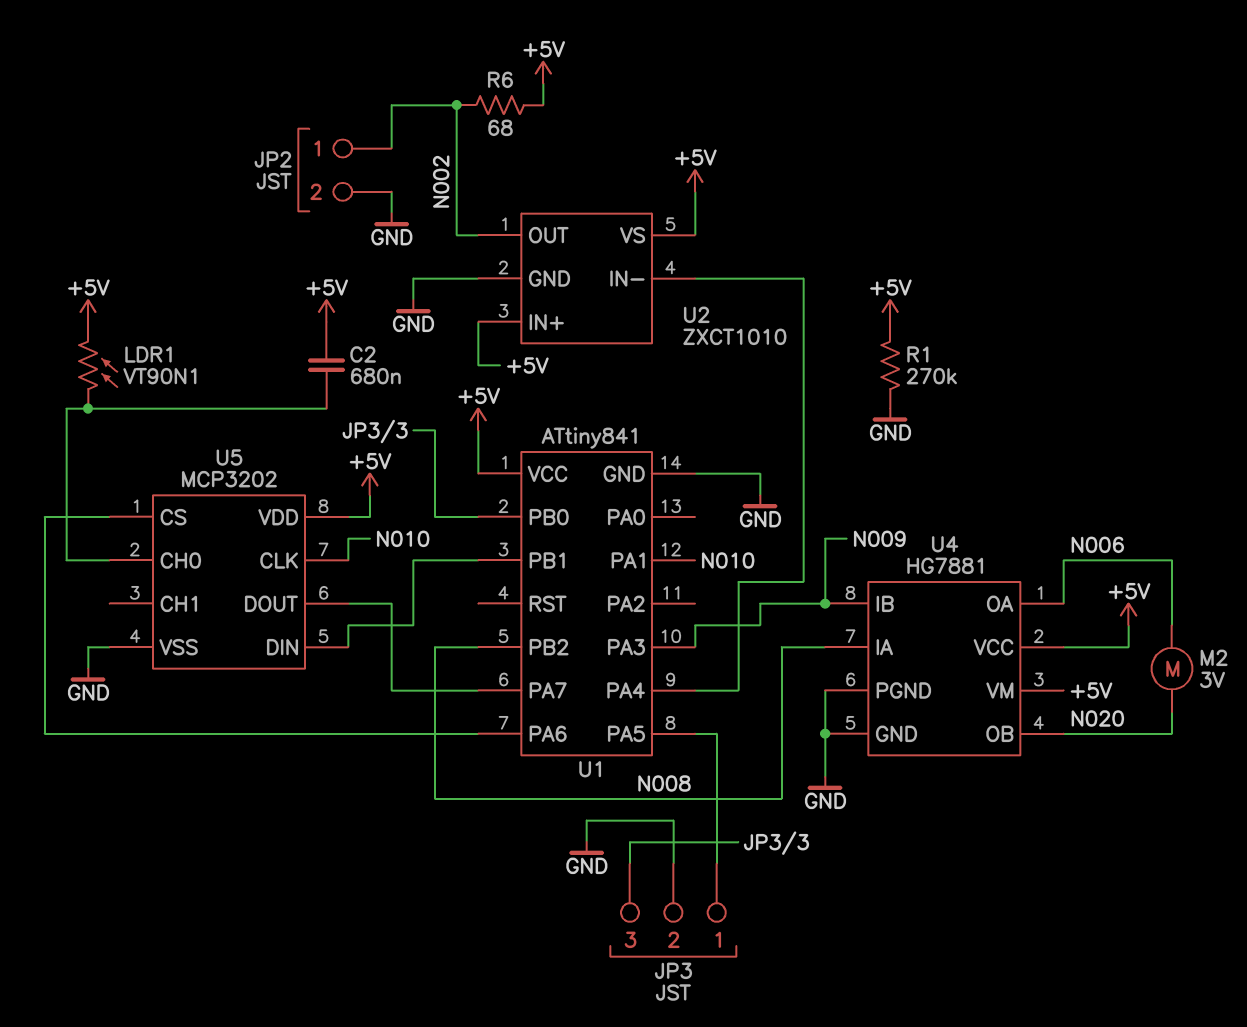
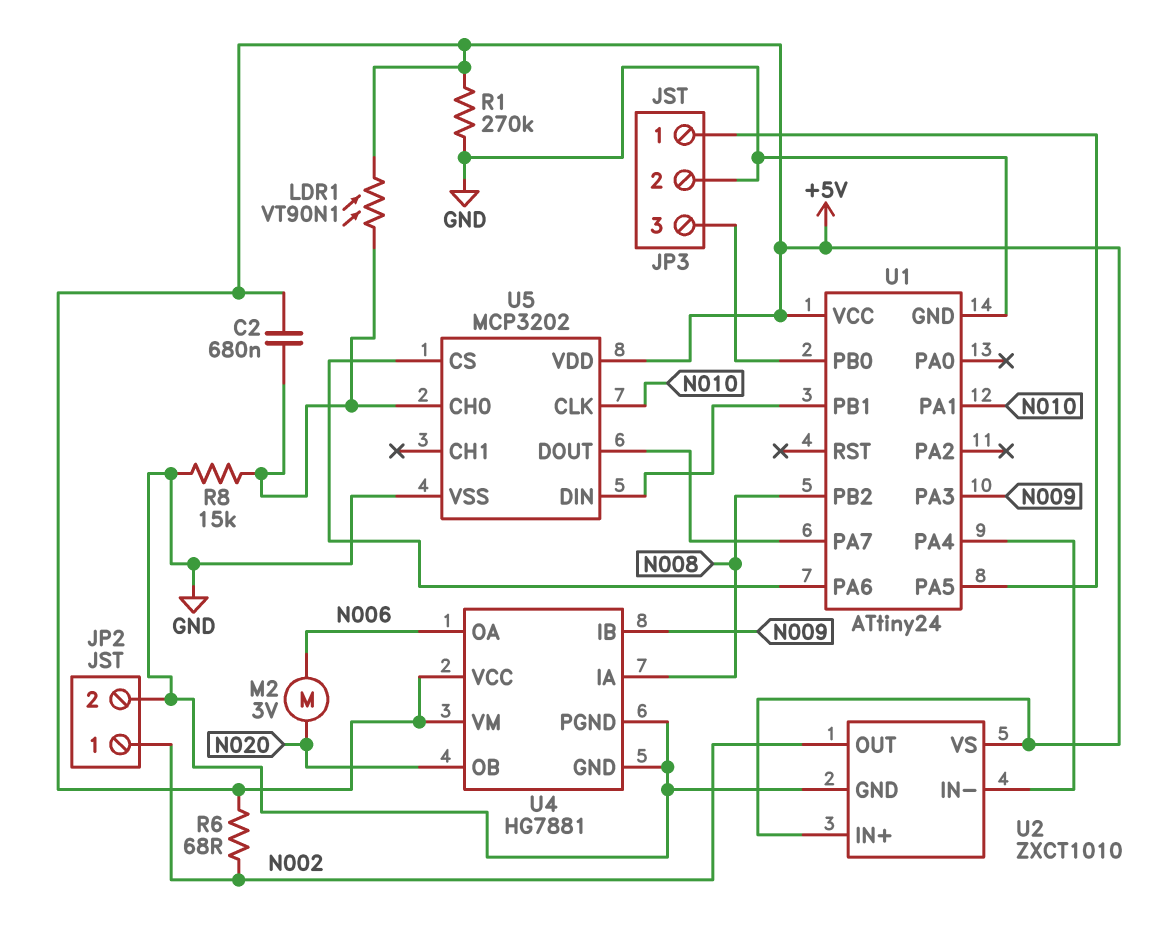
R8: none -> 15k (GND, U5/CH0)
U1: ATtiny841 -> ATtiny24

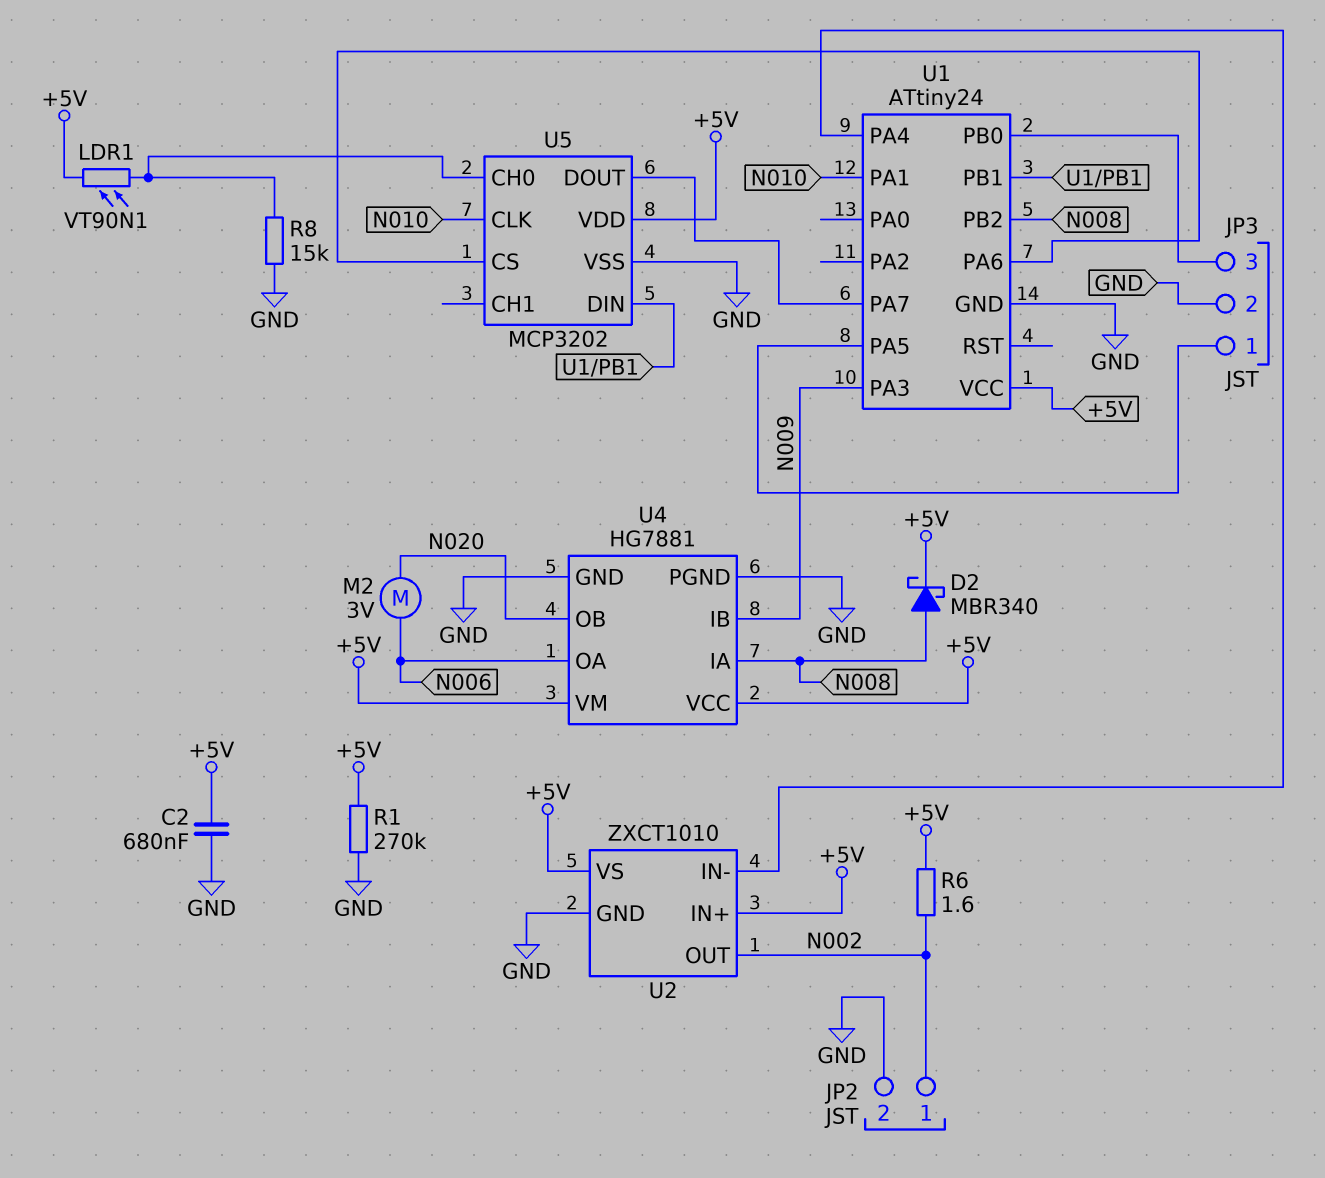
C2: 680nF (+5V, U5/CH0) -> 680nF (+5V, GND)
D2: none -> schottky MBR340 (A N008, K +5V)
R6: 68 (+5V, N002) -> 1.6 (+5V, N002)

